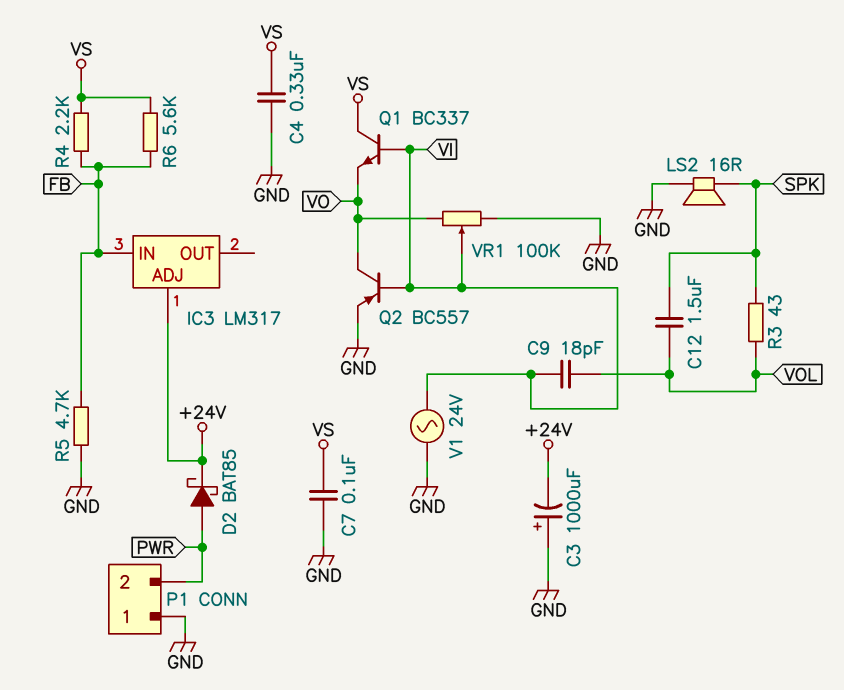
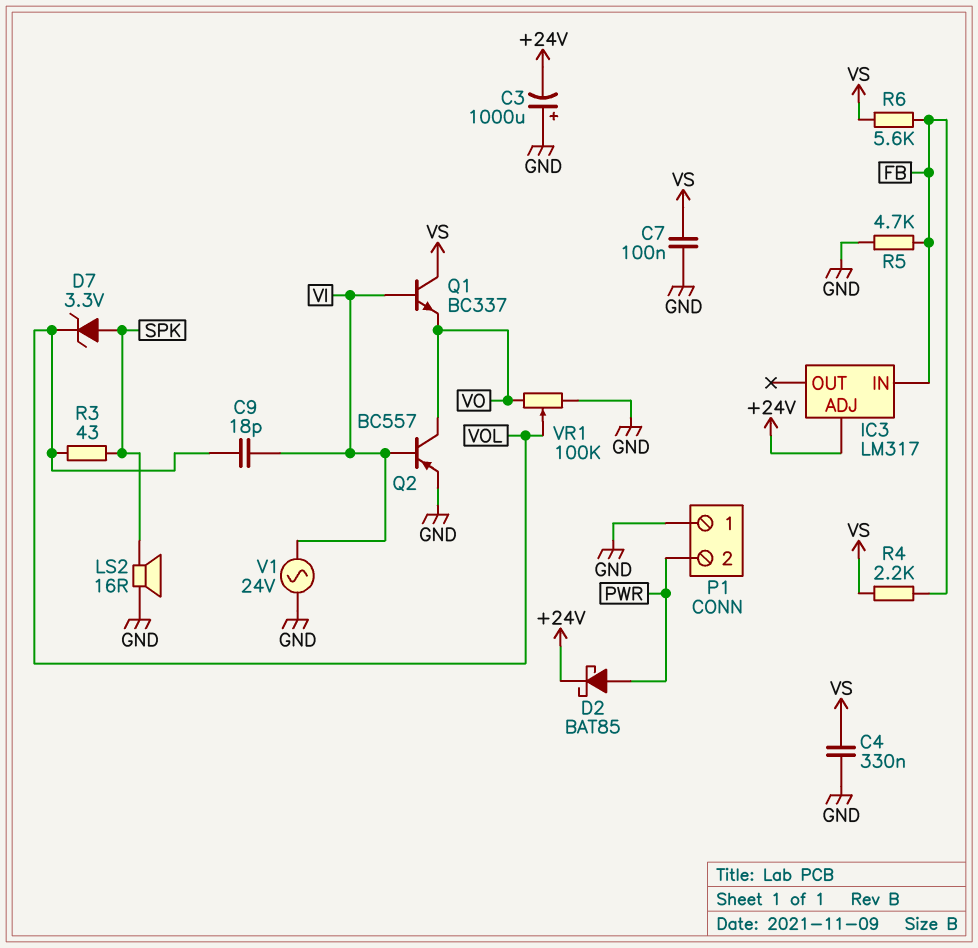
C12: 1.5uF (SPK, VOL) -> none
D7: none -> zener 3.3V (A SPK, K VOL)
VR1: 100k (GND, VO, wiper VI) -> 100k (GND, VO, wiper VOL)

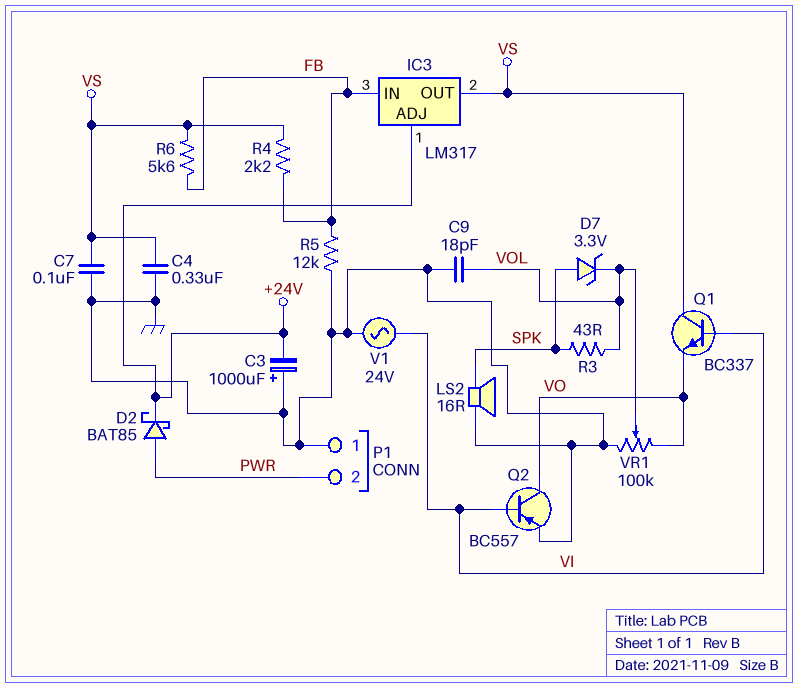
C9: 18pF (VI, VOL) -> 18pF (GND, VOL)
IC3 pin OUT: none -> VS
R5: 4.7k (FB, GND) -> 12k (FB, GND)

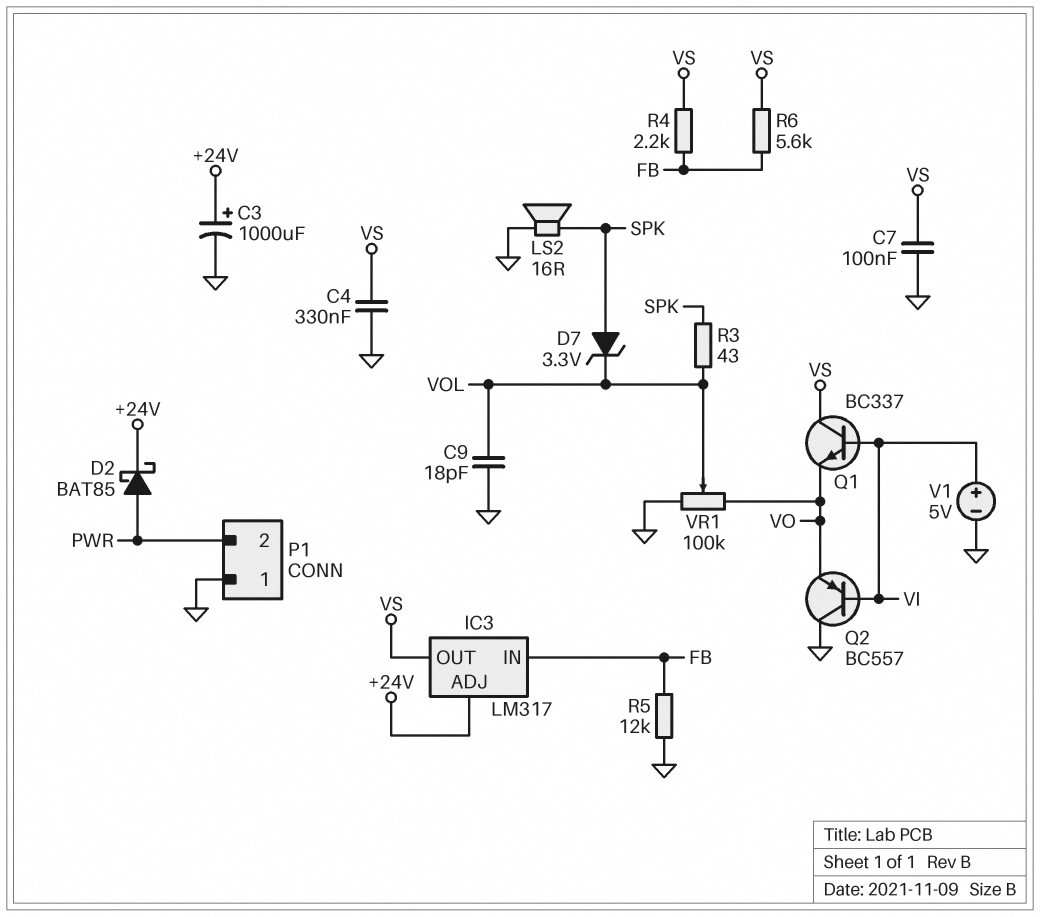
C3: 1000uF (plus GND, minus +24V) -> 1000uF (plus +24V, minus GND)
Q2: PNP BC557 (B VI, C VO, E GND) -> PNP BC557 (B VI, C GND, E VO)
V1: AC 24V (GND, VI) -> 5V (plus VI, minus GND)

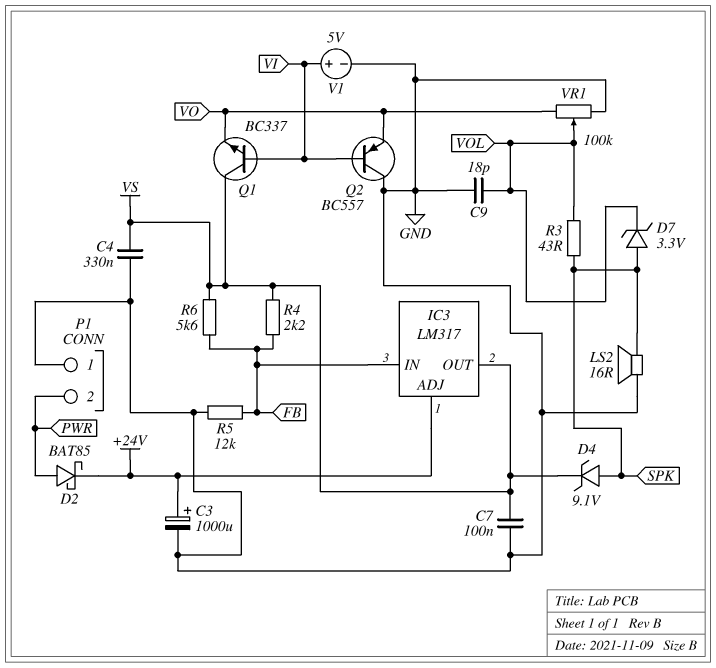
D4: none -> zener 9.1V (A SPK, K VS)

